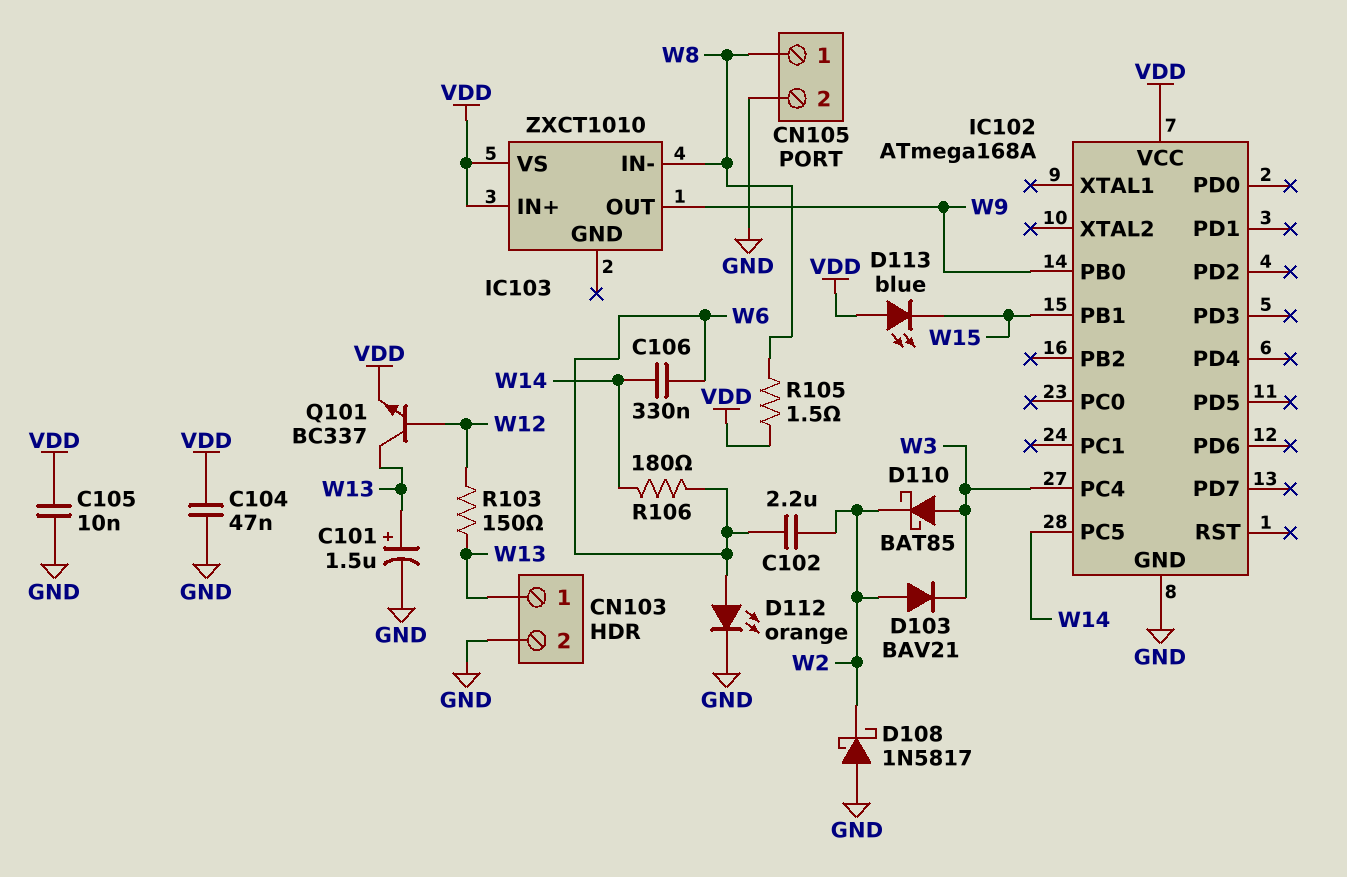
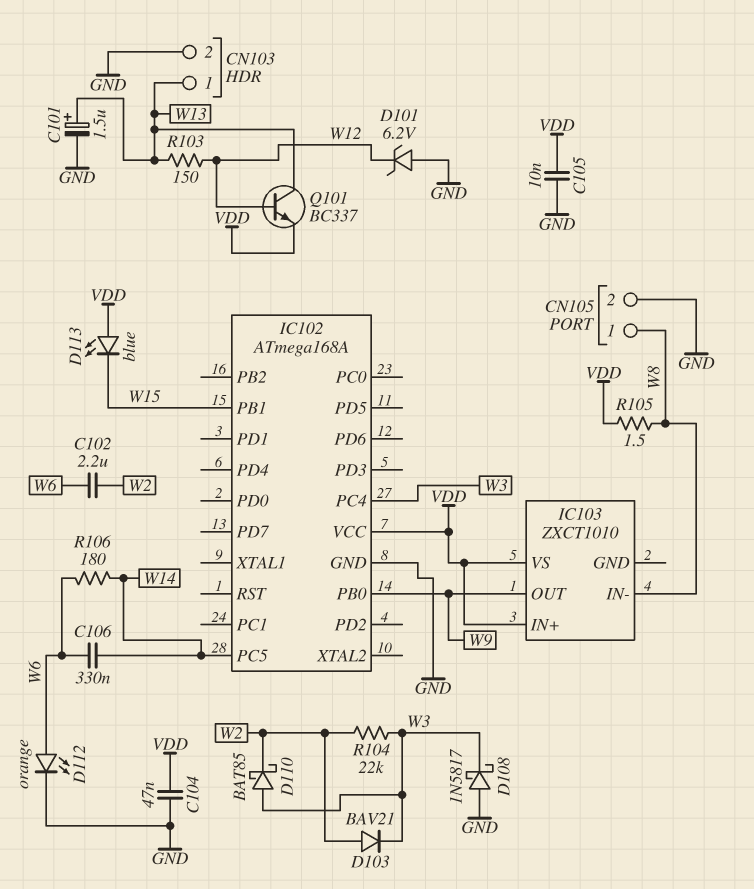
D101: none -> zener 6.2V (A GND, K W12)
D108: schottky 1N5817 (A GND, K W2) -> schottky 1N5817 (A GND, K W3)
R104: none -> 22k (W2, W3)

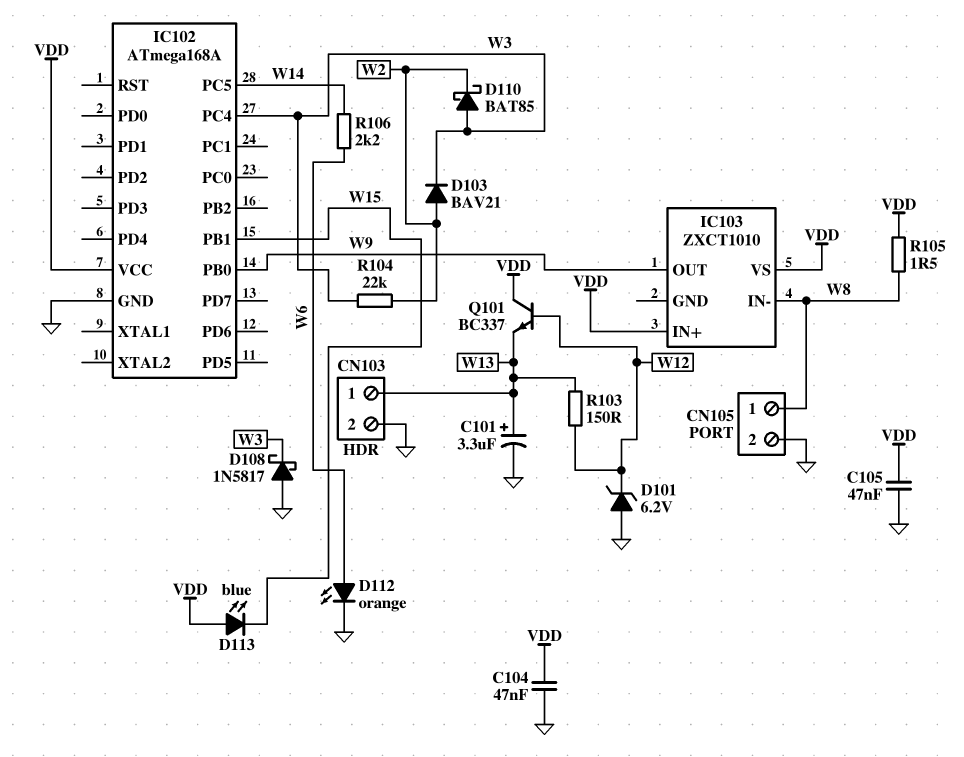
C101: 1.5uF (plus W13, minus GND) -> 3.3uF (plus W13, minus GND)
C102: 2.2uF (W2, W6) -> none
C105: 10nF (GND, VDD) -> 47nF (GND, VDD)
C106: 330nF (W6, W14) -> none
Q101: NPN BC337 (B W12, C W13, E VDD) -> NPN BC337 (B W12, C VDD, E W13)
R106: 180 (W6, W14) -> 2.2k (W6, W14)

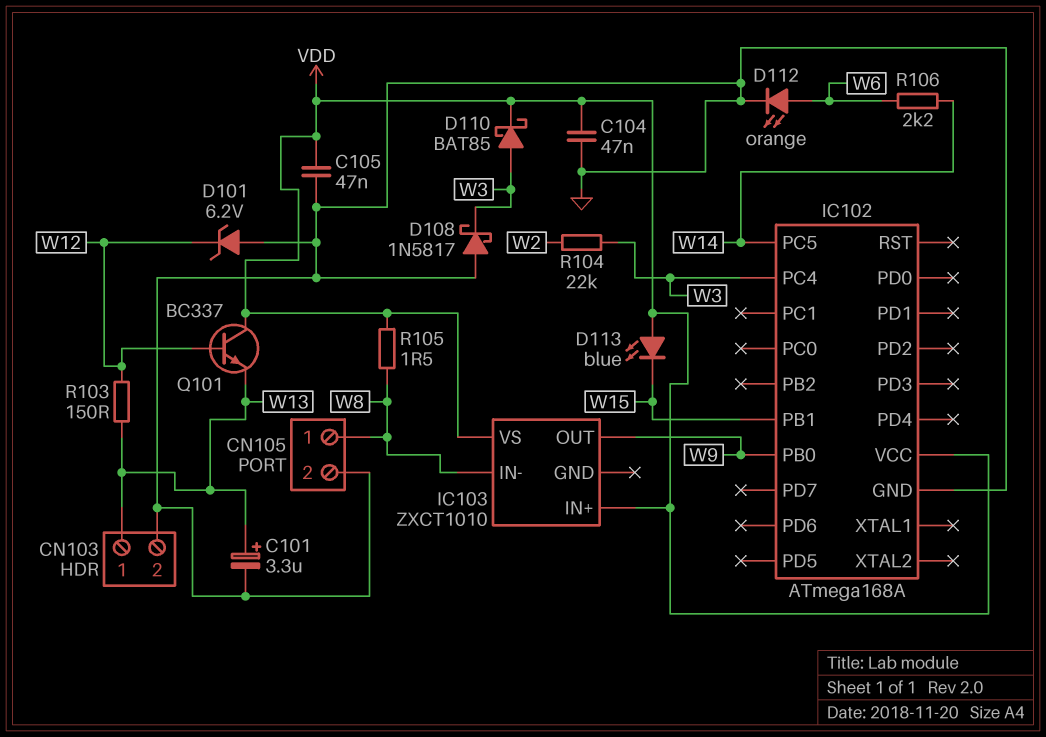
D103: diode BAV21 (A W2, K W3) -> none
D110: schottky BAT85 (A W3, K W2) -> schottky BAT85 (A W3, K VDD)

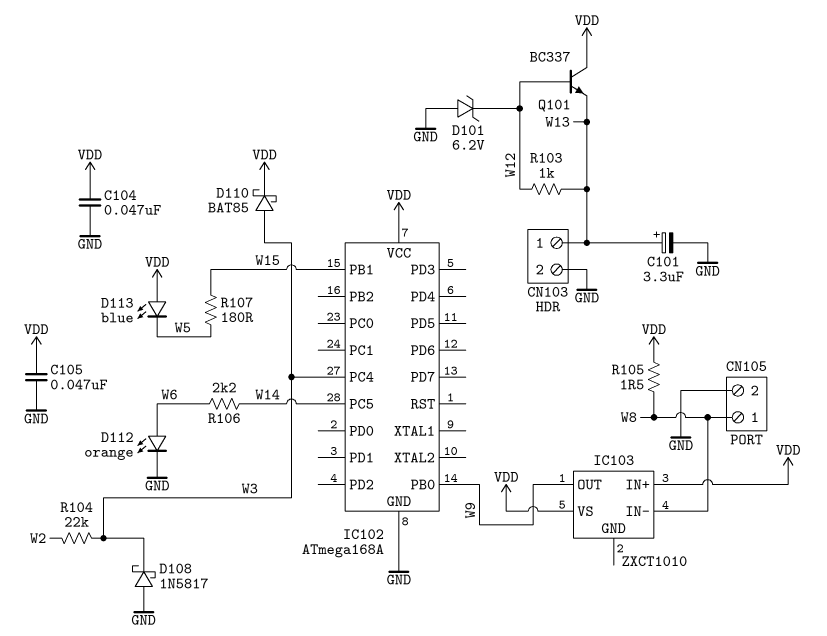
D113: LED blue (A VDD, K W15) -> LED blue (A VDD, K W5)
R103: 150 (W12, W13) -> 1k (W12, W13)
R107: none -> 180 (W5, W15)

